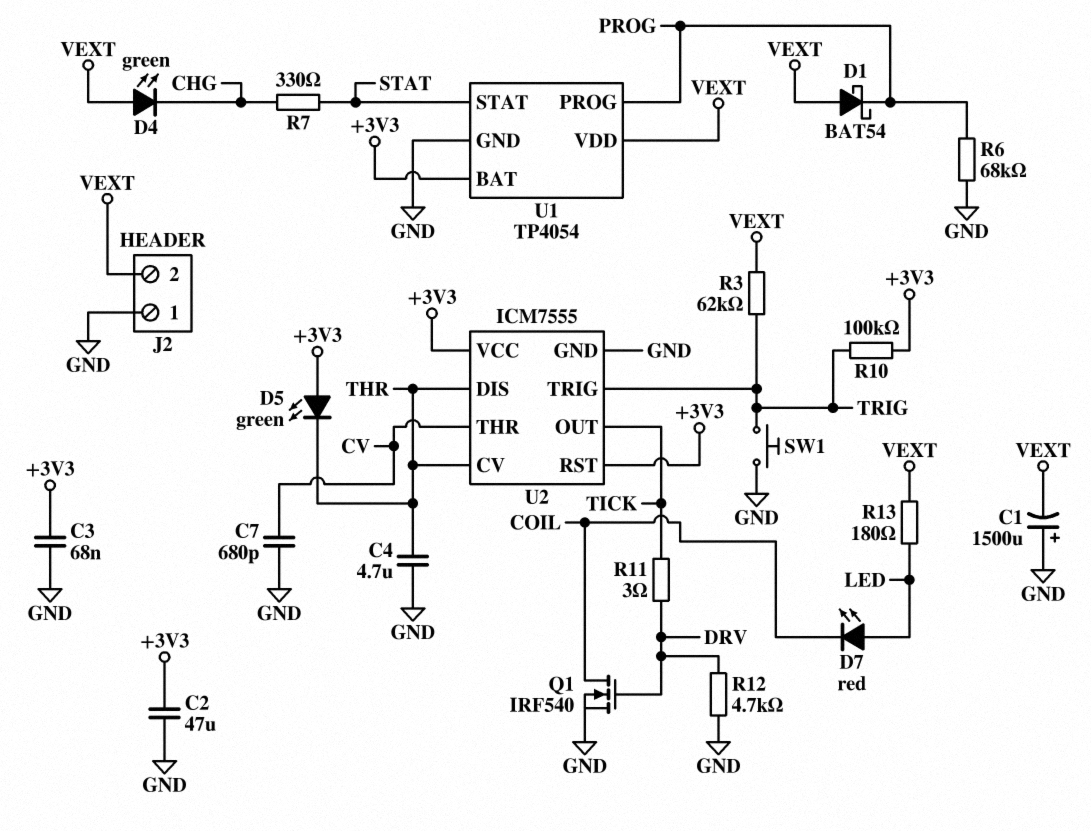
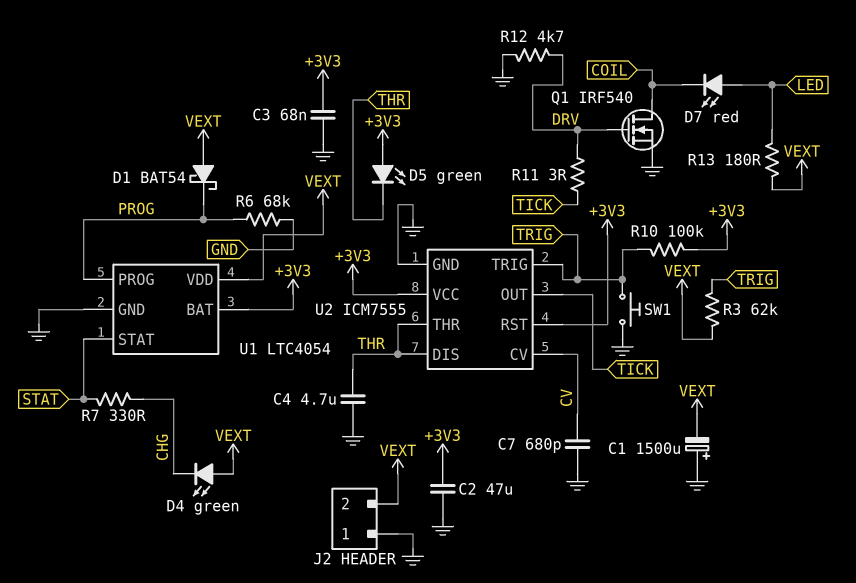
U1: TP4054 -> LTC4054
U2 pin CV: THR -> CV
U2 pin THR: CV -> THR

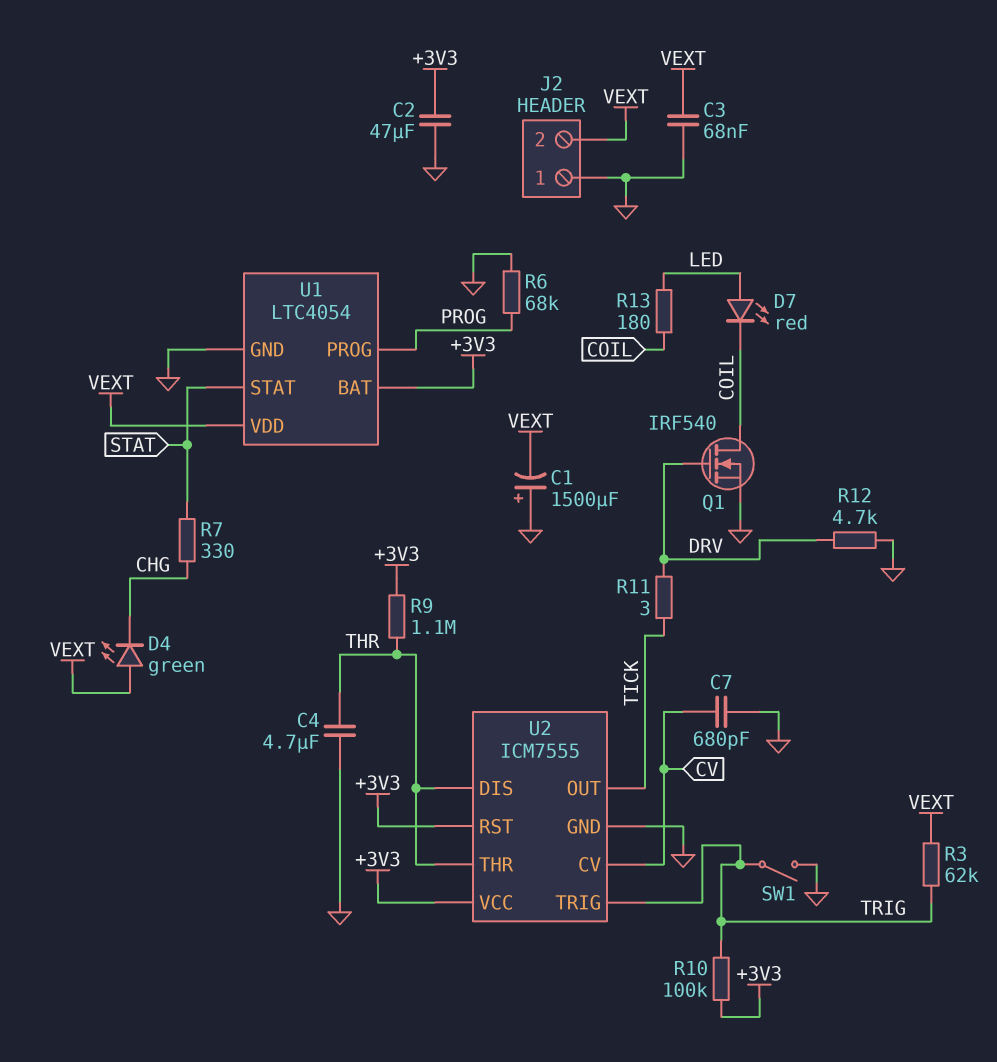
C3: 68nF (+3V3, GND) -> 68nF (GND, VEXT)
D1: schottky BAT54 (A VEXT, K PROG) -> none
D5: LED green (A +3V3, K THR) -> none
R9: none -> 1.1M (+3V3, THR)
R13: 180 (LED, VEXT) -> 180 (COIL, LED)
SW1: button (GND, TRIG) -> switch (GND, TRIG)

